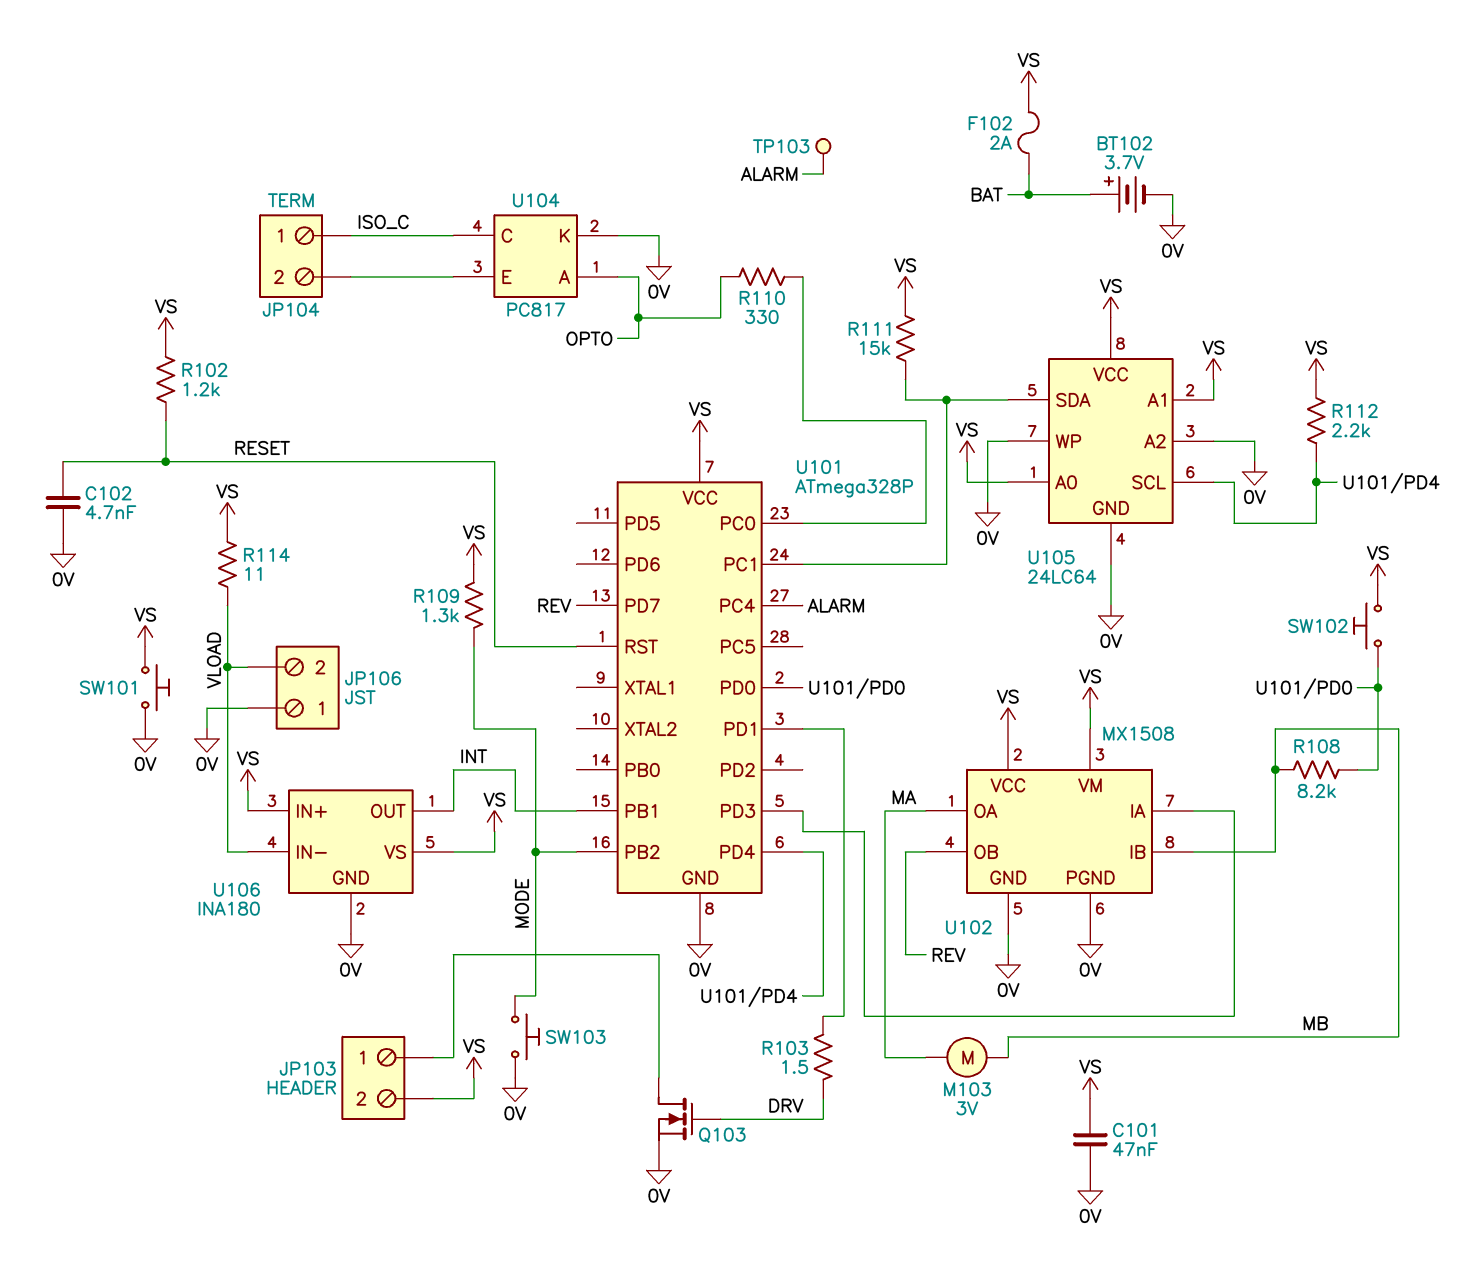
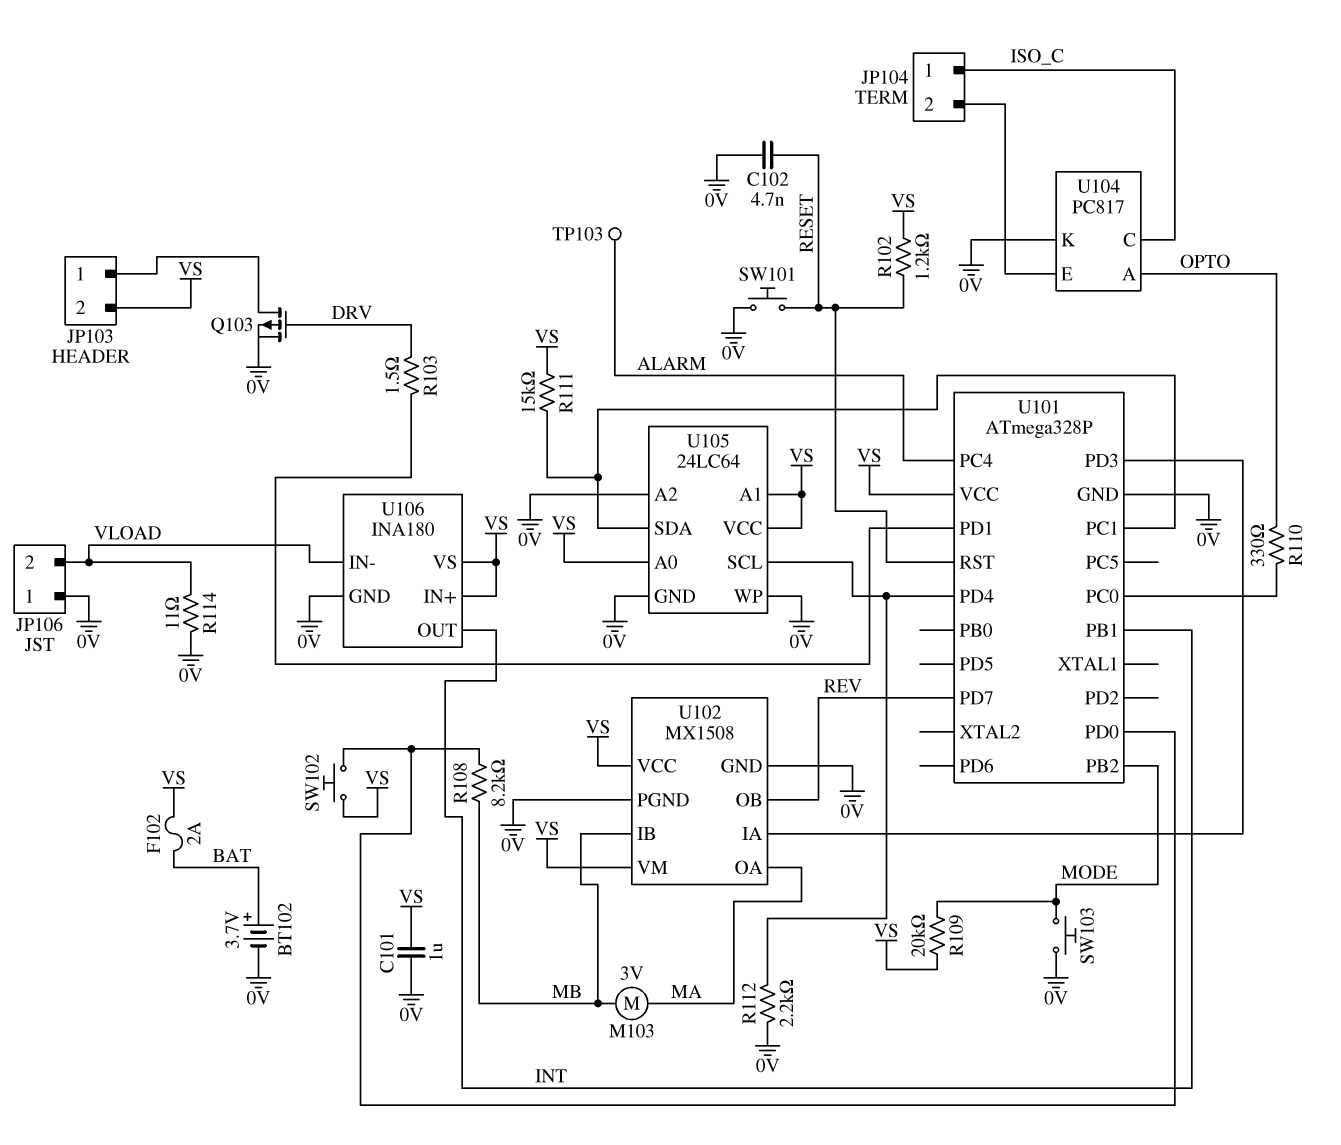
C101: 47nF (0V, VS) -> 1uF (0V, VS)
Q103: NMOS (G DRV, D JP103/1, S 0V) -> PMOS (G DRV, D JP103/1, S 0V)
R109: 1.3k (MODE, VS) -> 20k (MODE, VS)
R112: 2.2k (U101/PD4, VS) -> 2.2k (0V, U101/PD4)
R114: 11 (VLOAD, VS) -> 11 (0V, VLOAD)
SW101: button (0V, VS) -> button (0V, RESET)

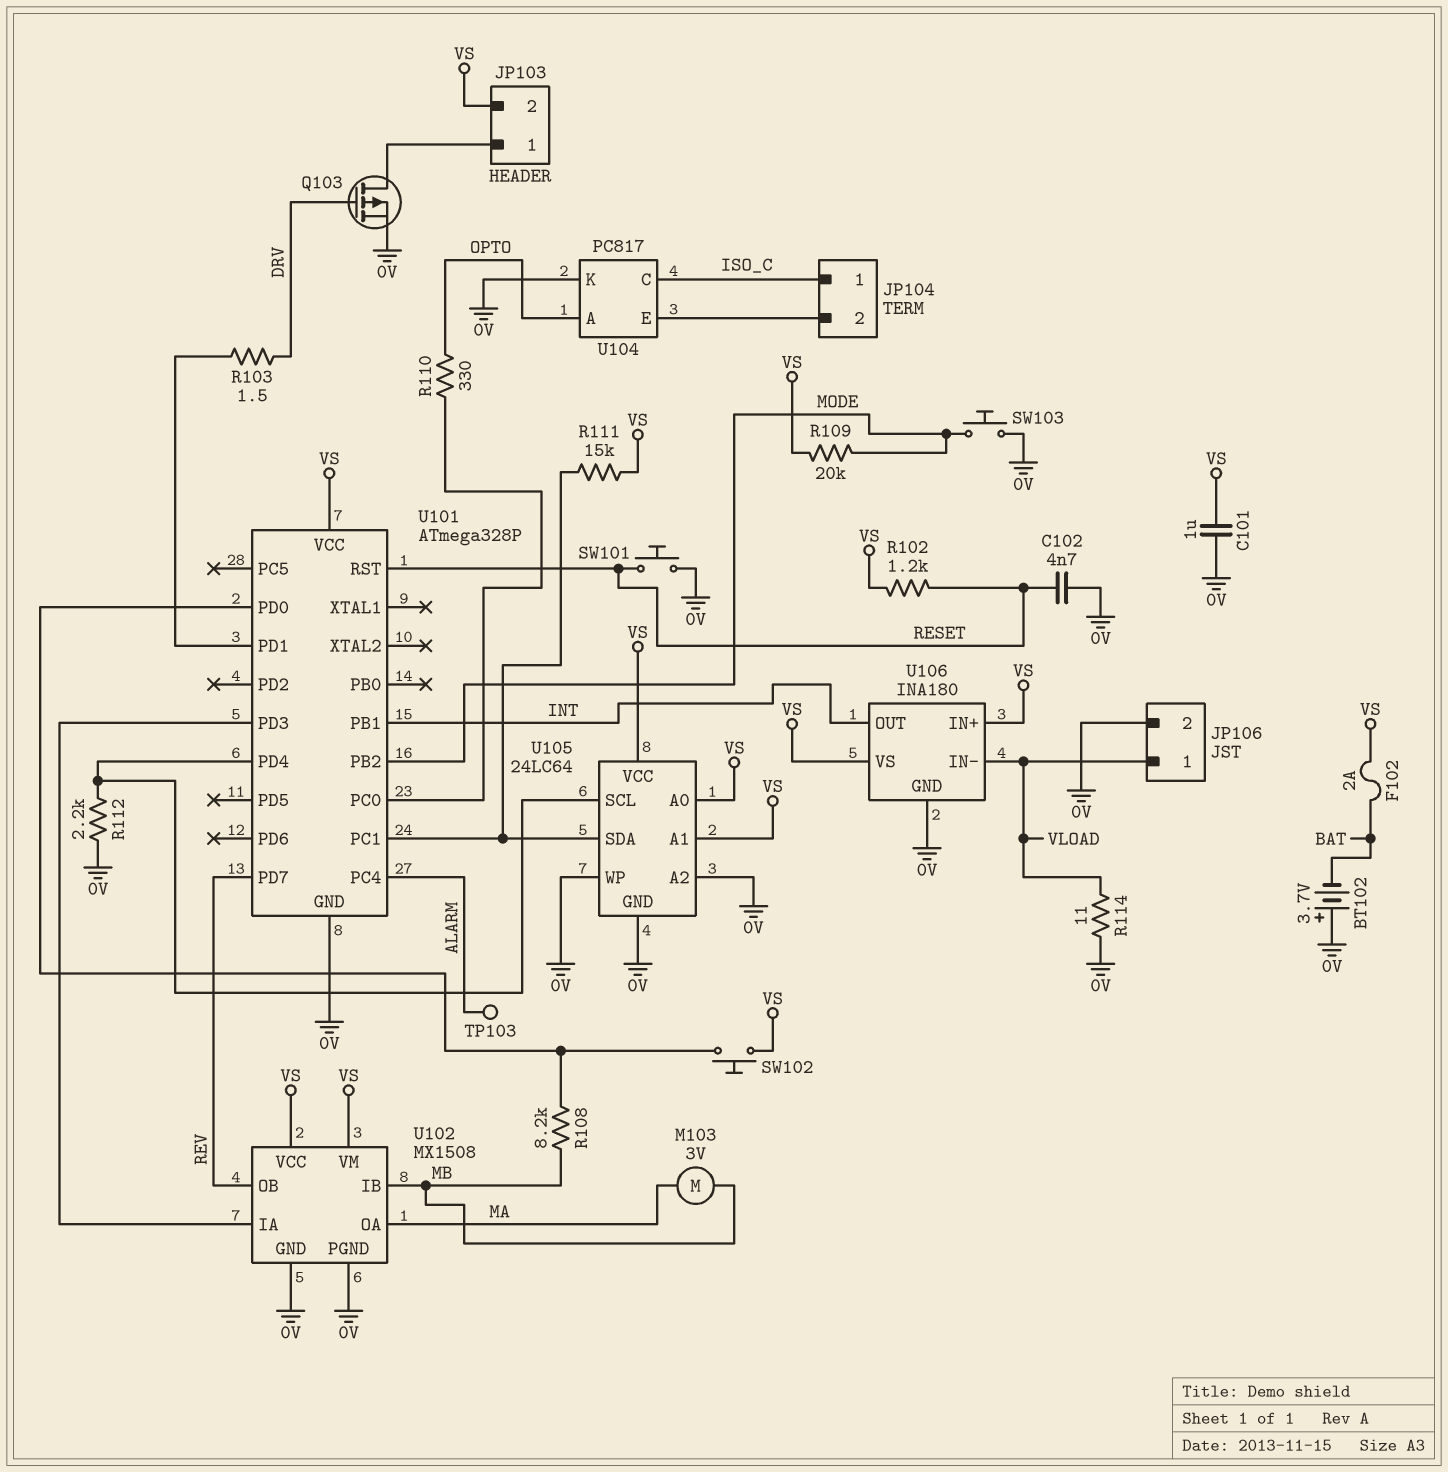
BT102: 3.7V (plus BAT, minus 0V) -> 3.7V (plus 0V, minus BAT)
JP106 pin 1: 0V -> VLOAD
JP106 pin 2: VLOAD -> 0V

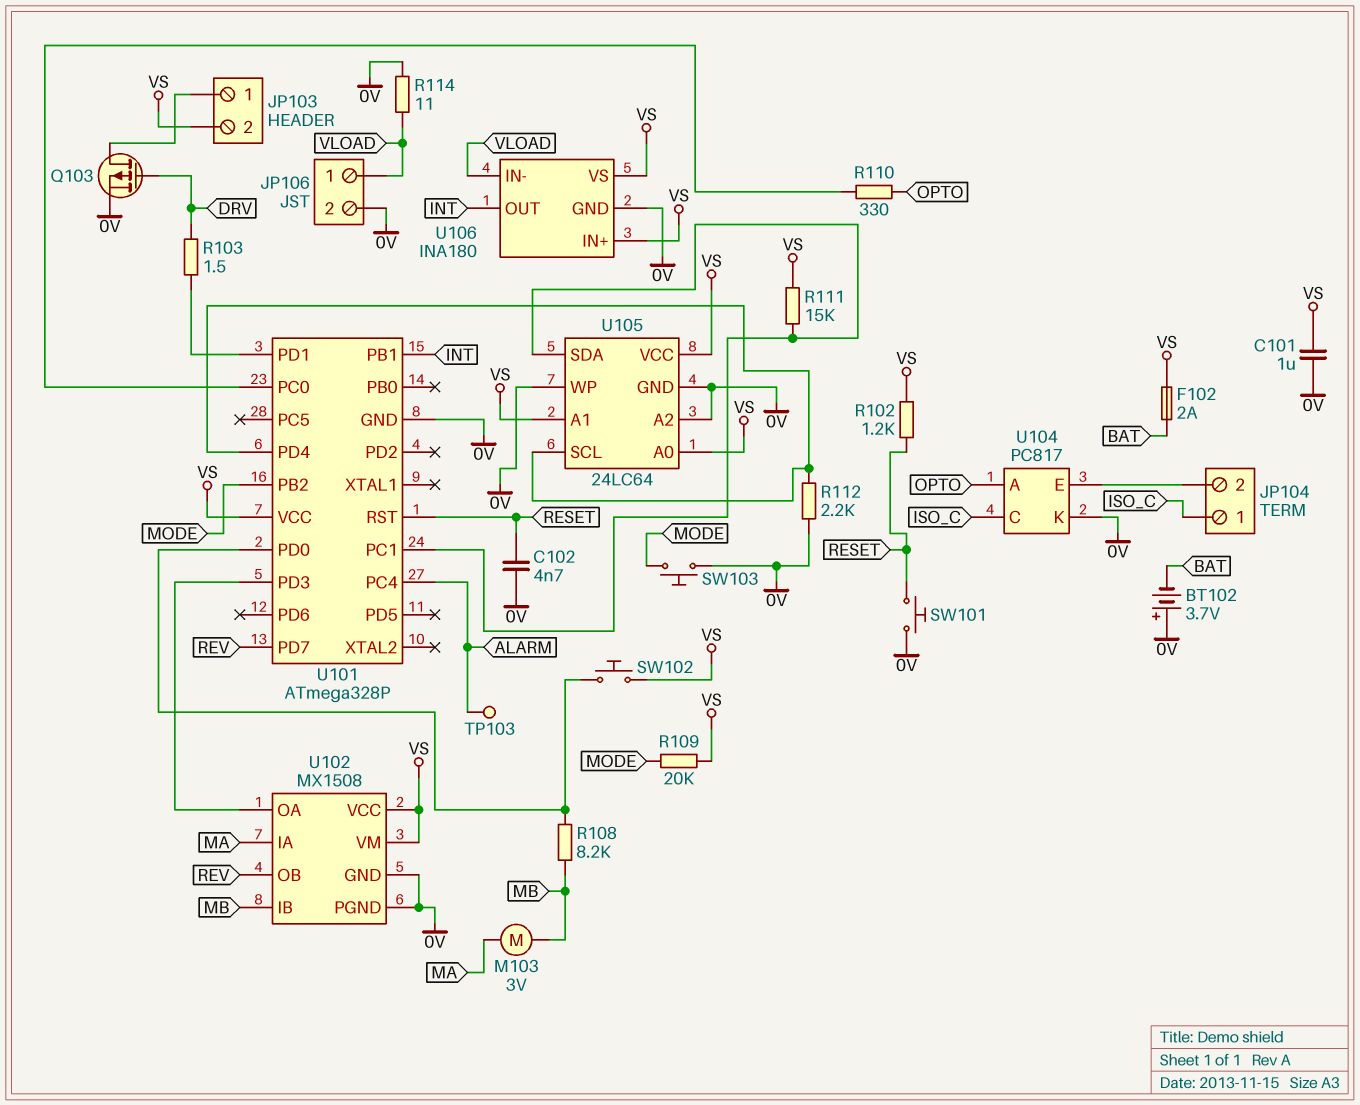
U102 pin IA: U101/PD3 -> MA
U102 pin OA: MA -> U101/PD3

